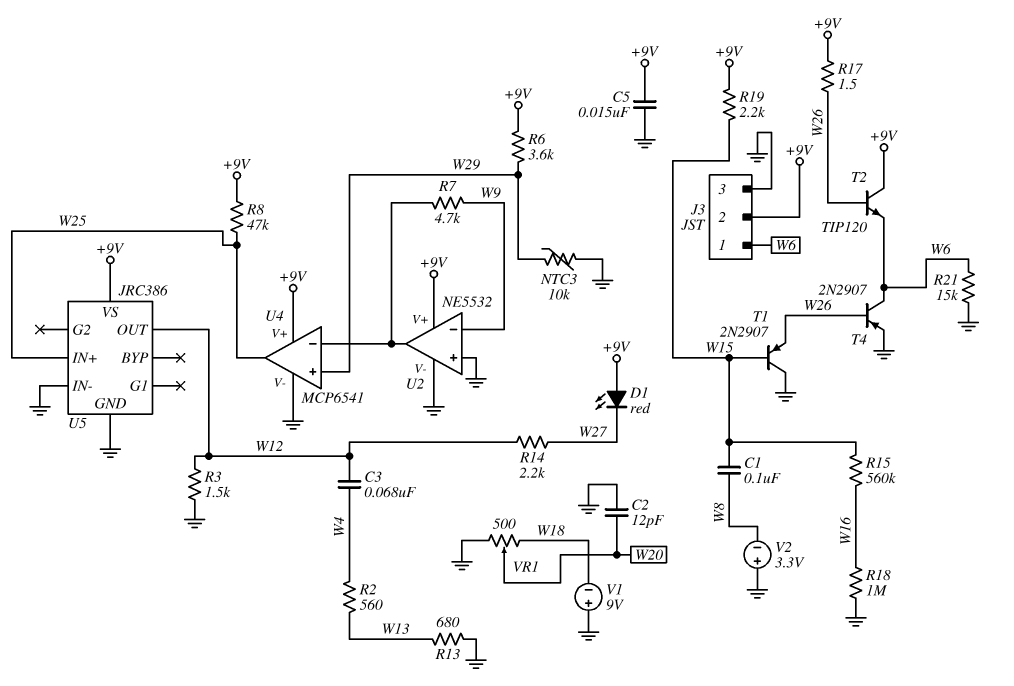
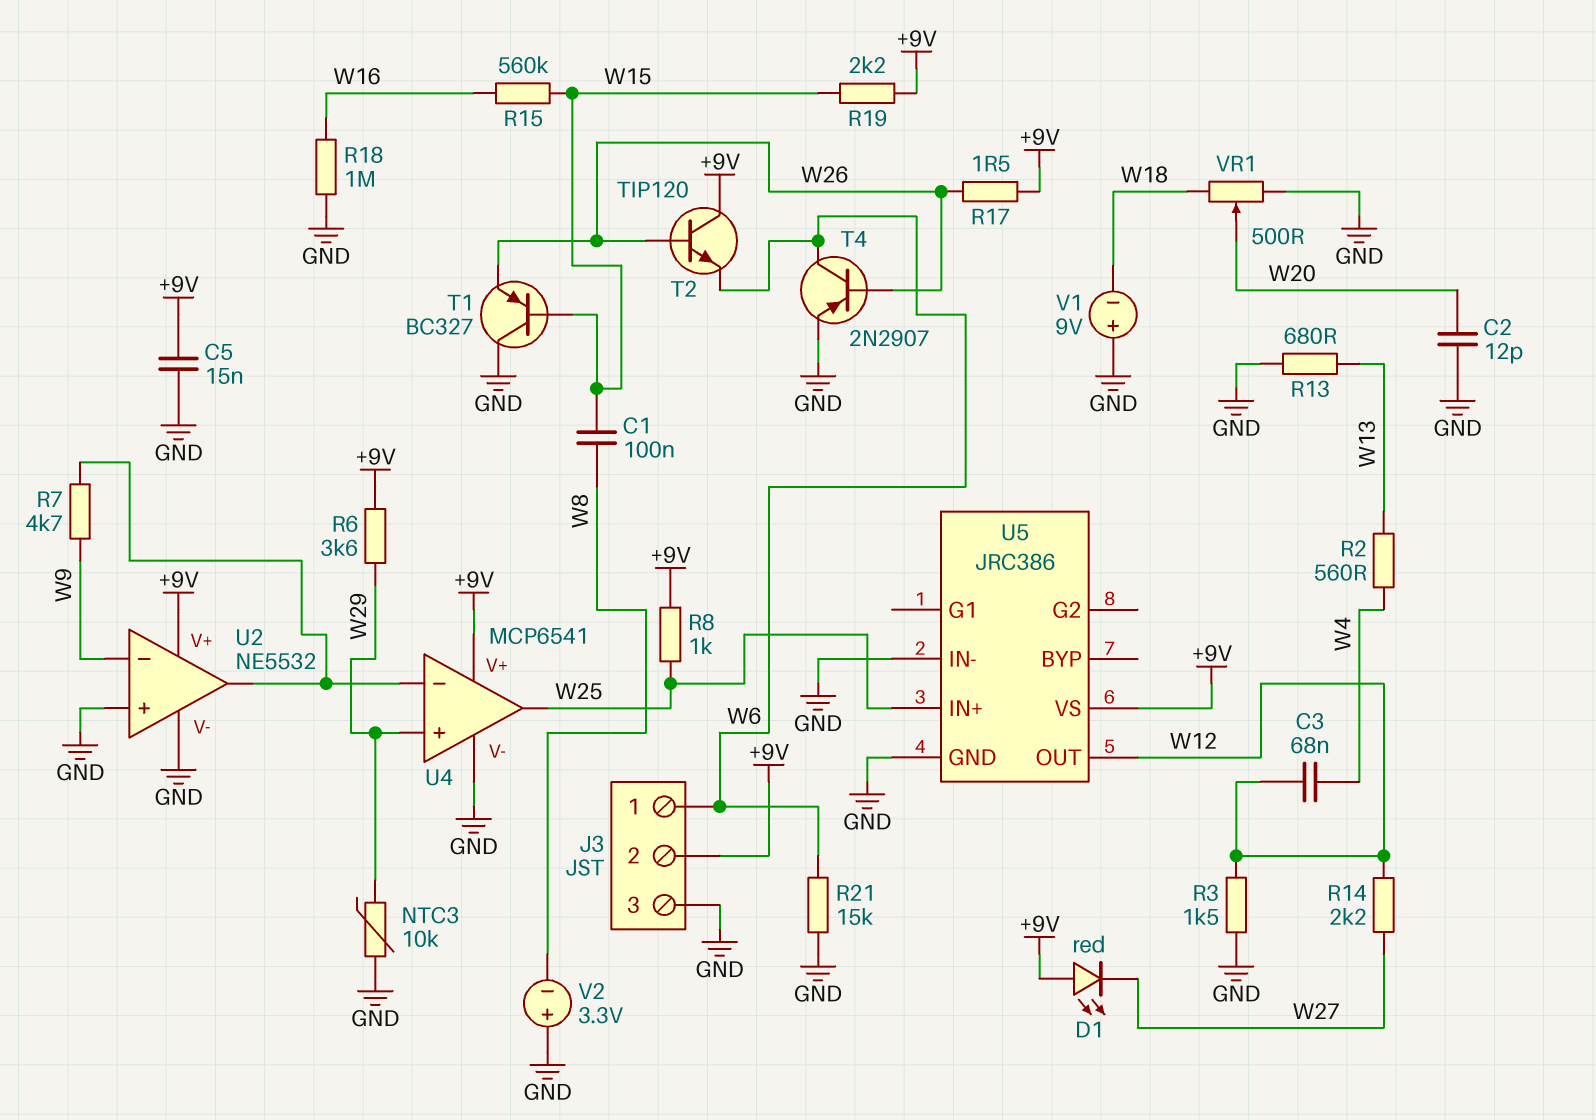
R8: 47k (+9V, W25) -> 1k (+9V, W25)
T1: PNP 2N2907 (B W15, C GND, E W26) -> PNP BC327 (B W15, C GND, E W26)

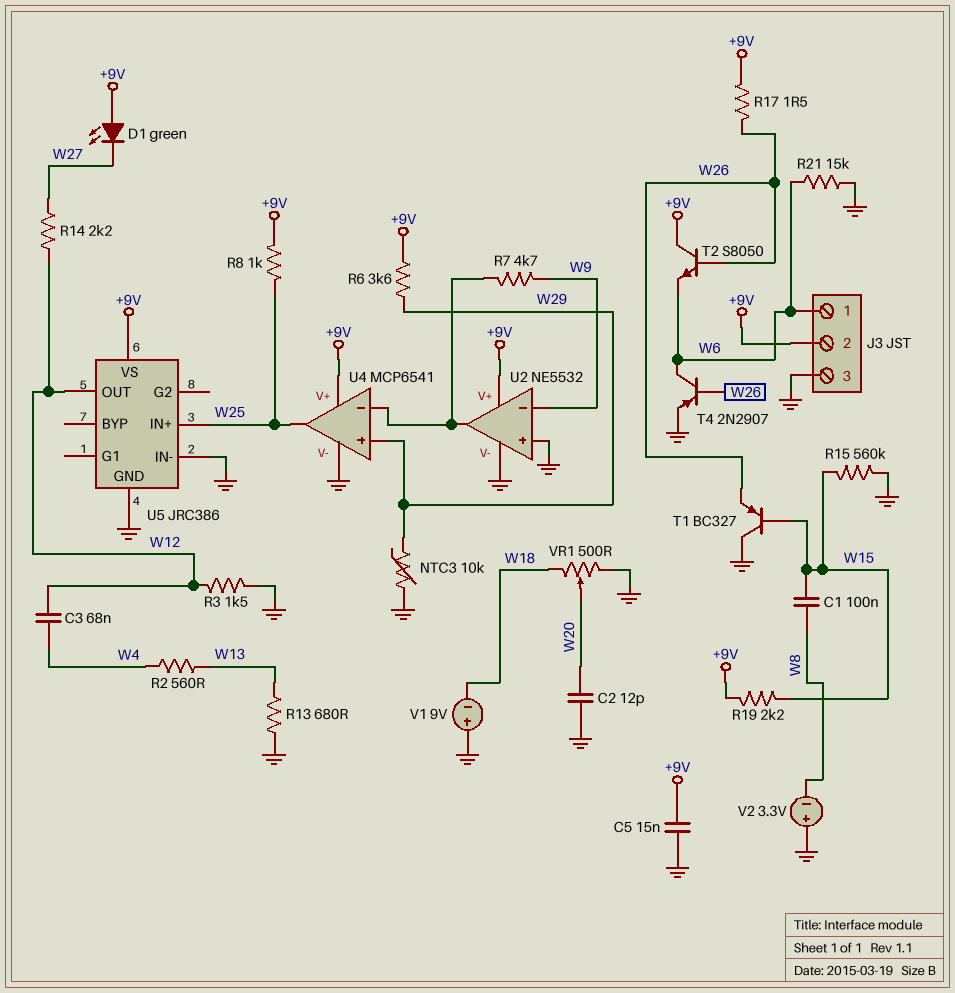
D1: LED red (A +9V, K W27) -> LED green (A +9V, K W27)
R15: 560k (W15, W16) -> 560k (GND, W15)
R18: 1M (GND, W16) -> none
T2: NPN TIP120 (B W26, C +9V, E W6) -> NPN S8050 (B W26, C +9V, E W6)

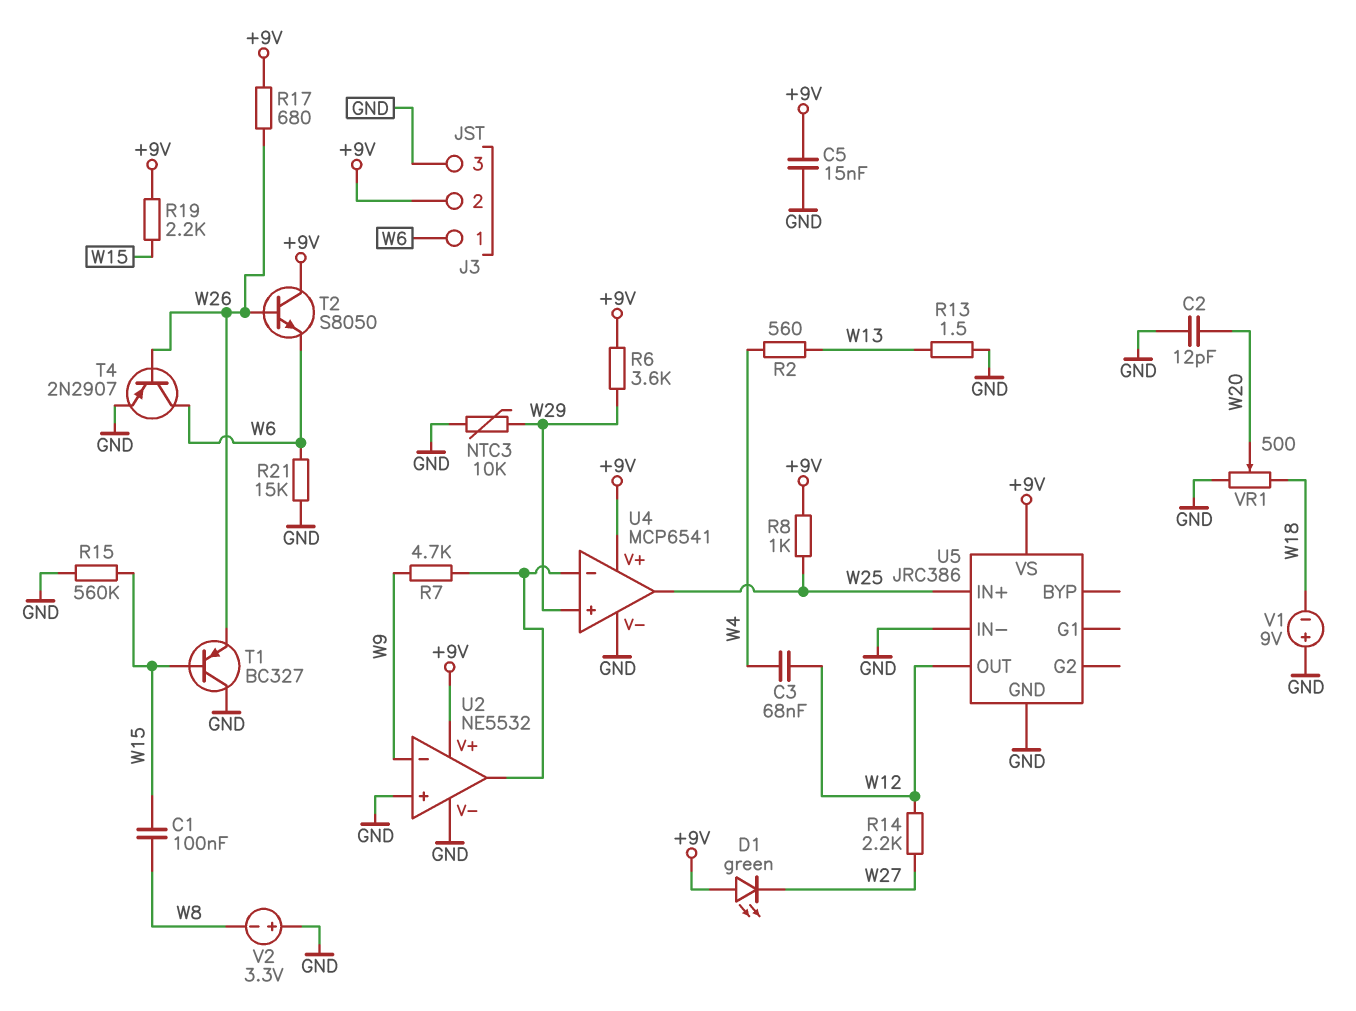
R3: 1.5k (GND, W12) -> none
R13: 680 (GND, W13) -> 1.5 (GND, W13)
R17: 1.5 (+9V, W26) -> 680 (+9V, W26)

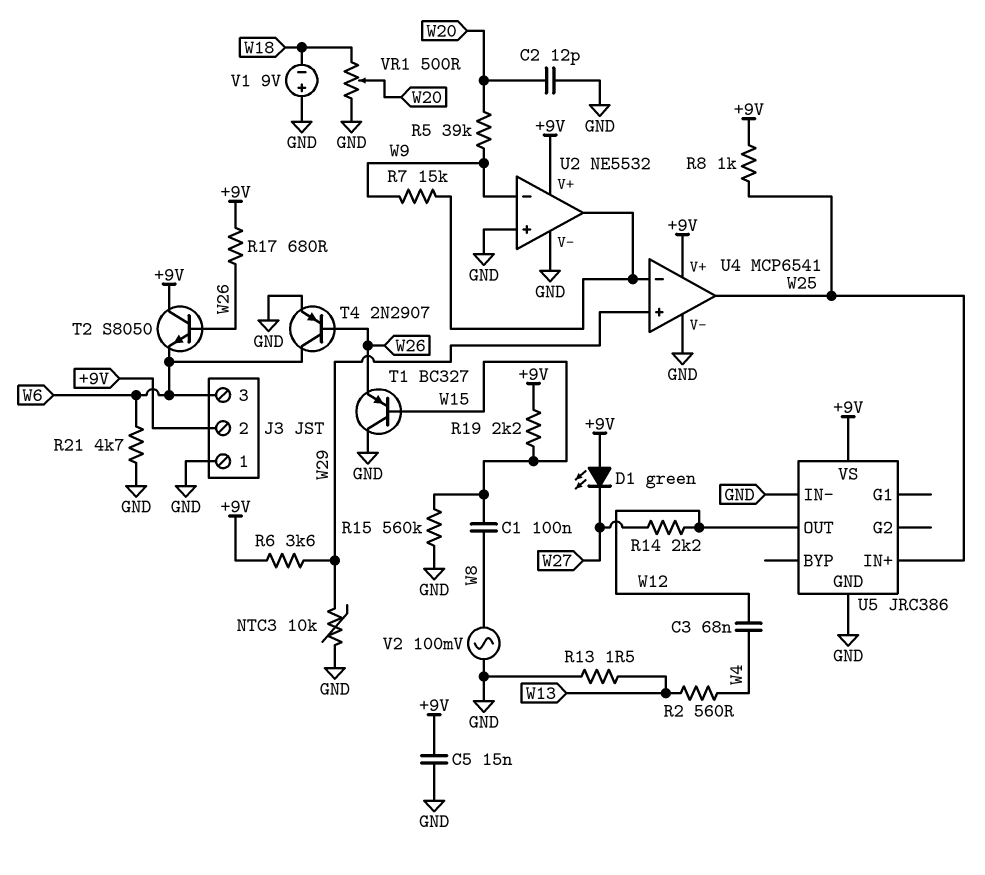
J3 pin 1: W6 -> GND
J3 pin 3: GND -> W6
R5: none -> 39k (W9, W20)
R7: 4.7k (U2/out, W9) -> 15k (U2/out, W9)
R21: 15k (GND, W6) -> 4.7k (GND, W6)
V2: 3.3V (plus GND, minus W8) -> AC 100mV (GND, W8)

